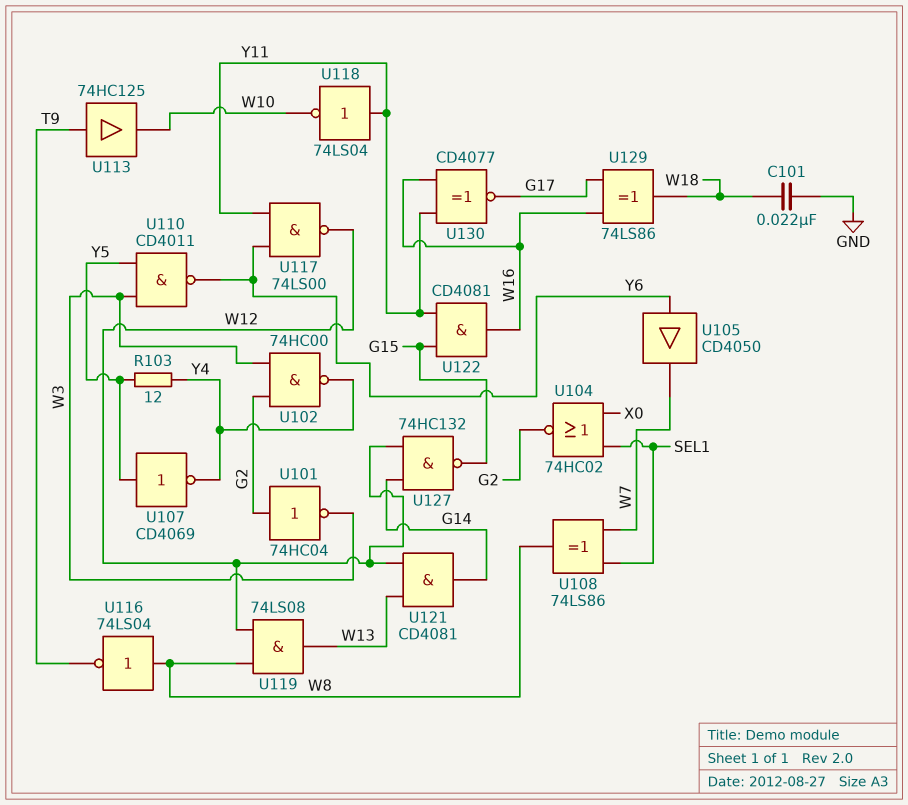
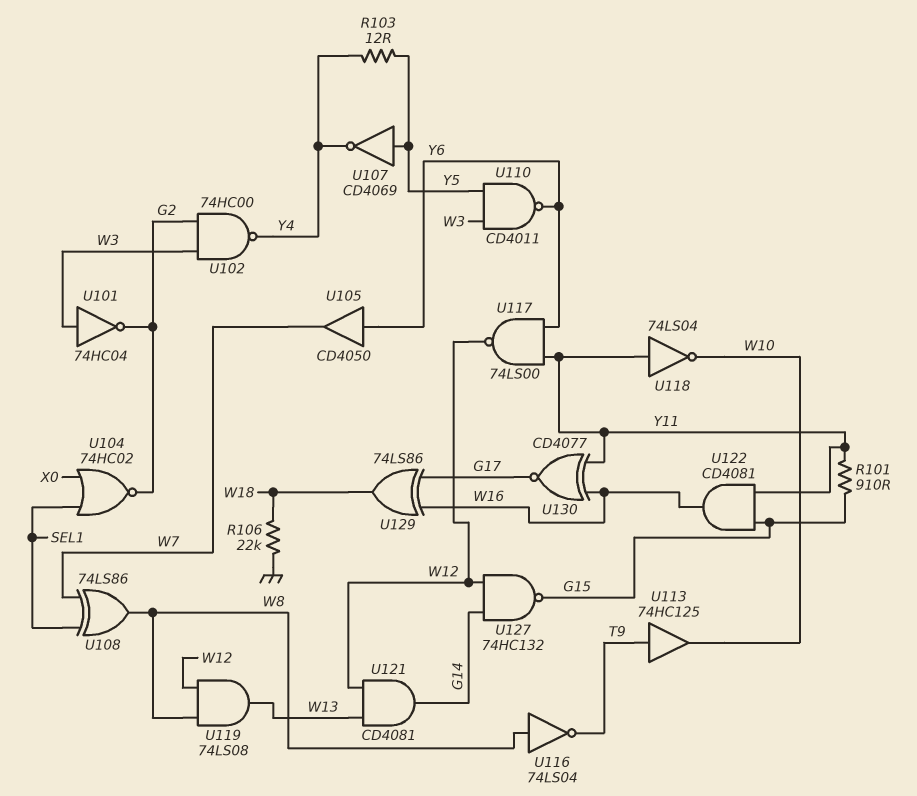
C101: 22nF (GND, W18) -> none
R101: none -> 910 (G15, Y11)
R106: none -> 22k (GND, W18)
U101: NOT 74HC04 (in G2, out W3) -> NOT 74HC04 (in W3, out G2)

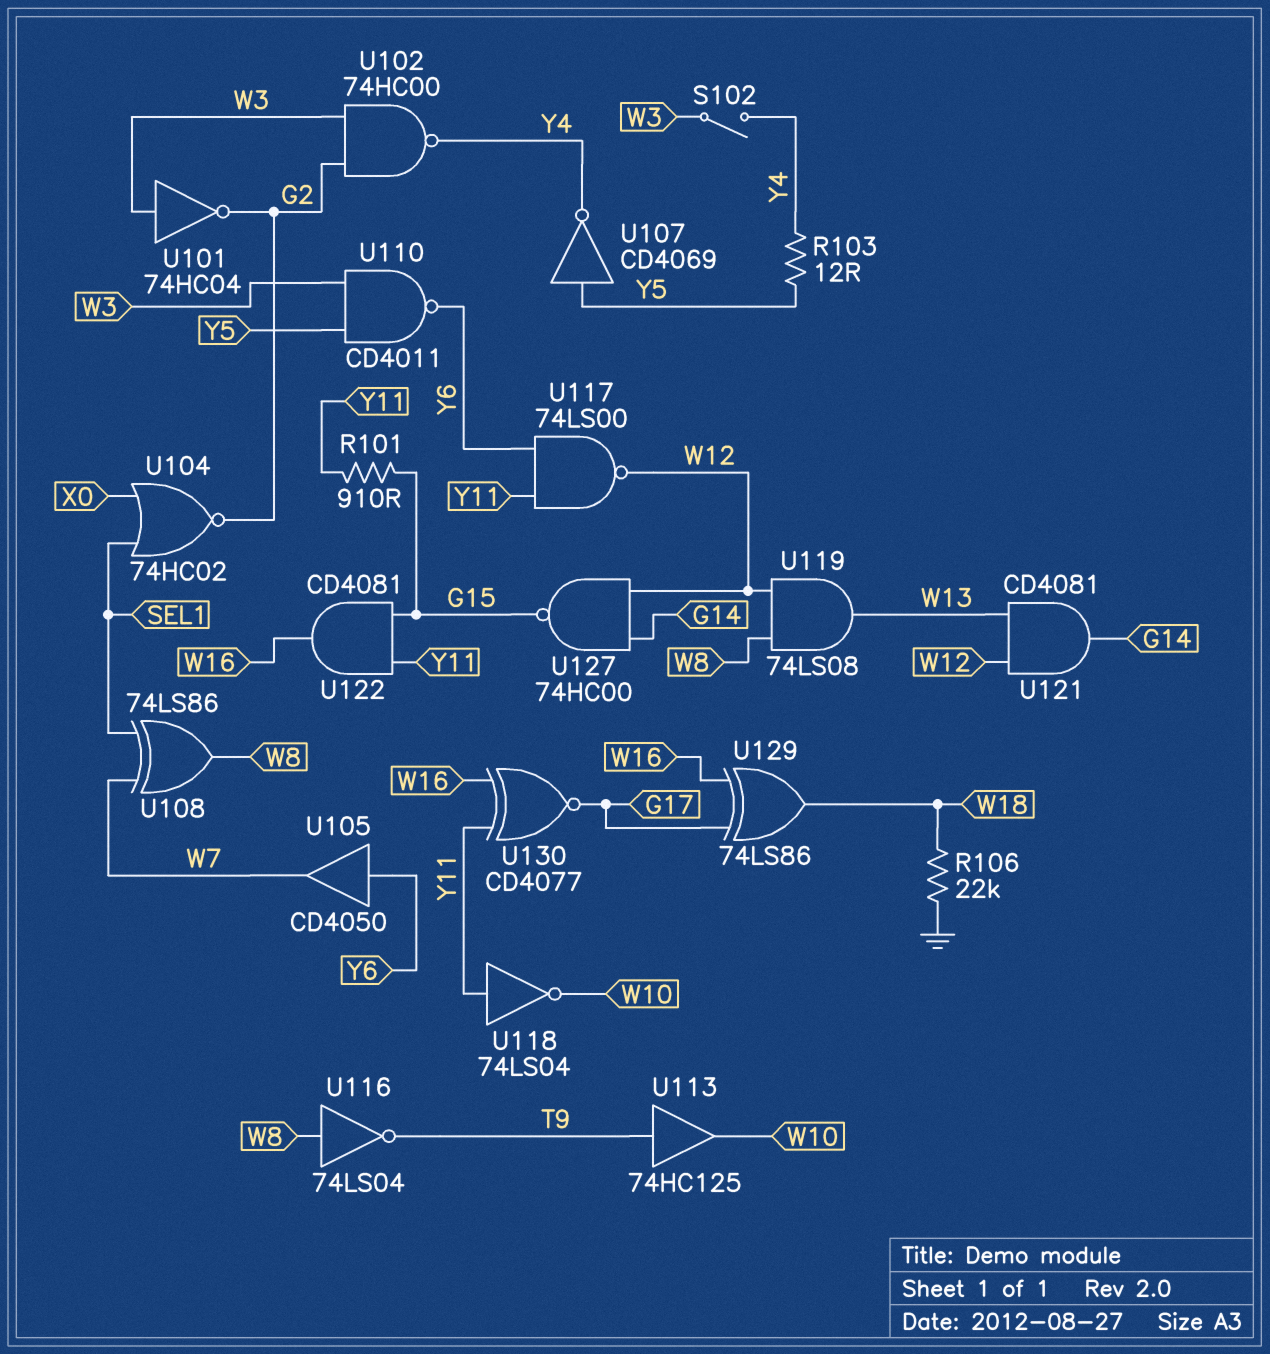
S102: none -> switch (W3, Y4)
U127: NAND 74HC132 (in G14, in W12, out G15) -> NAND 74HC00 (in G14, in W12, out G15)

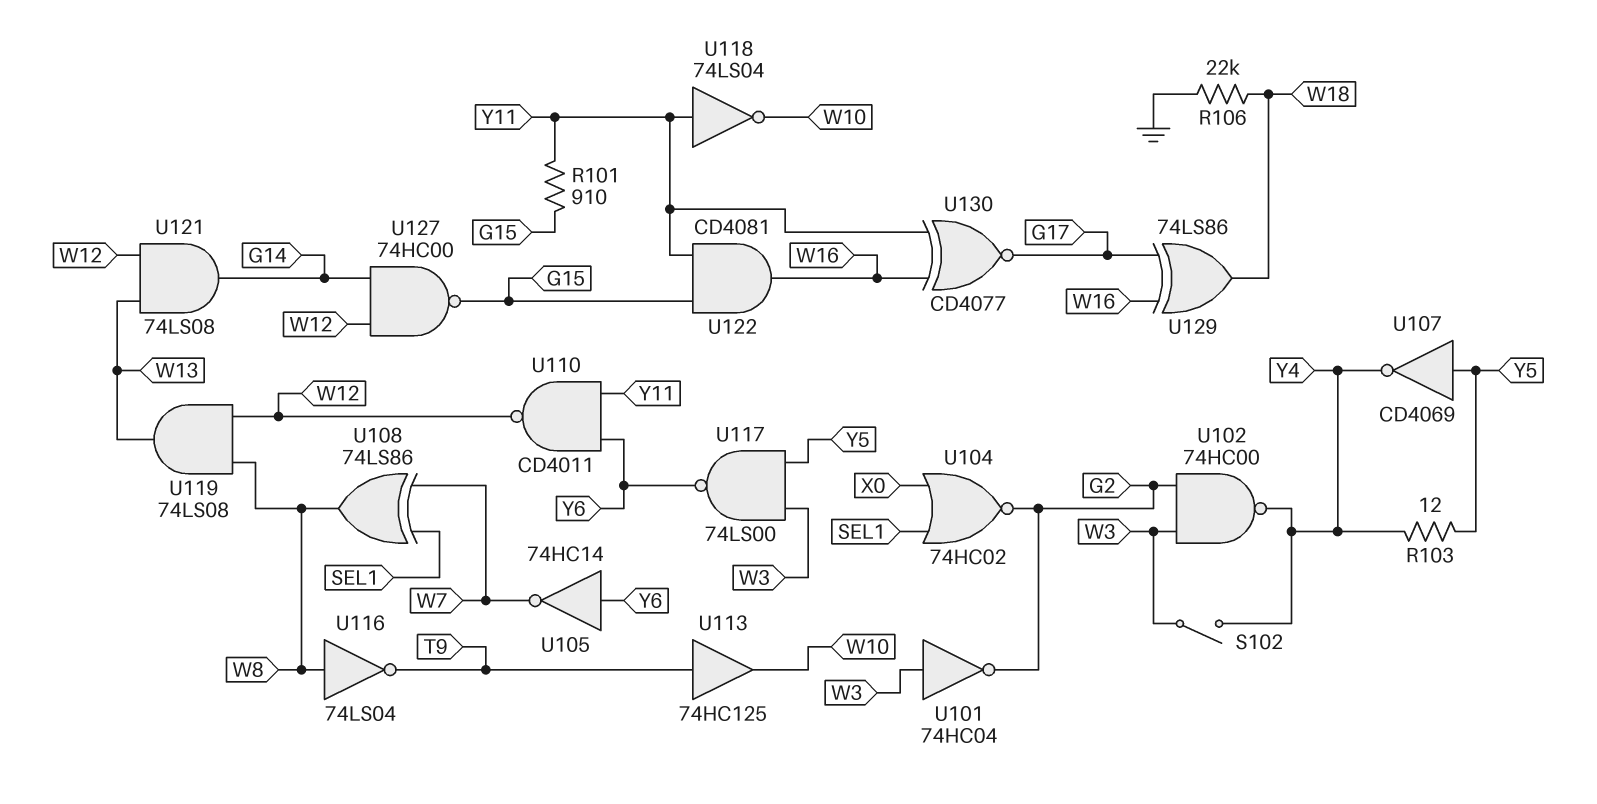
U105: buffer CD4050 (in Y6, out W7) -> NOT 74HC14 (in Y6, out W7)
U110: NAND CD4011 (in W3, in Y5, out Y6) -> NAND CD4011 (in Y6, in Y11, out W12)
U117: NAND 74LS00 (in Y6, in Y11, out W12) -> NAND 74LS00 (in W3, in Y5, out Y6)
U121: AND CD4081 (in W12, in W13, out G14) -> AND 74LS08 (in W12, in W13, out G14)

